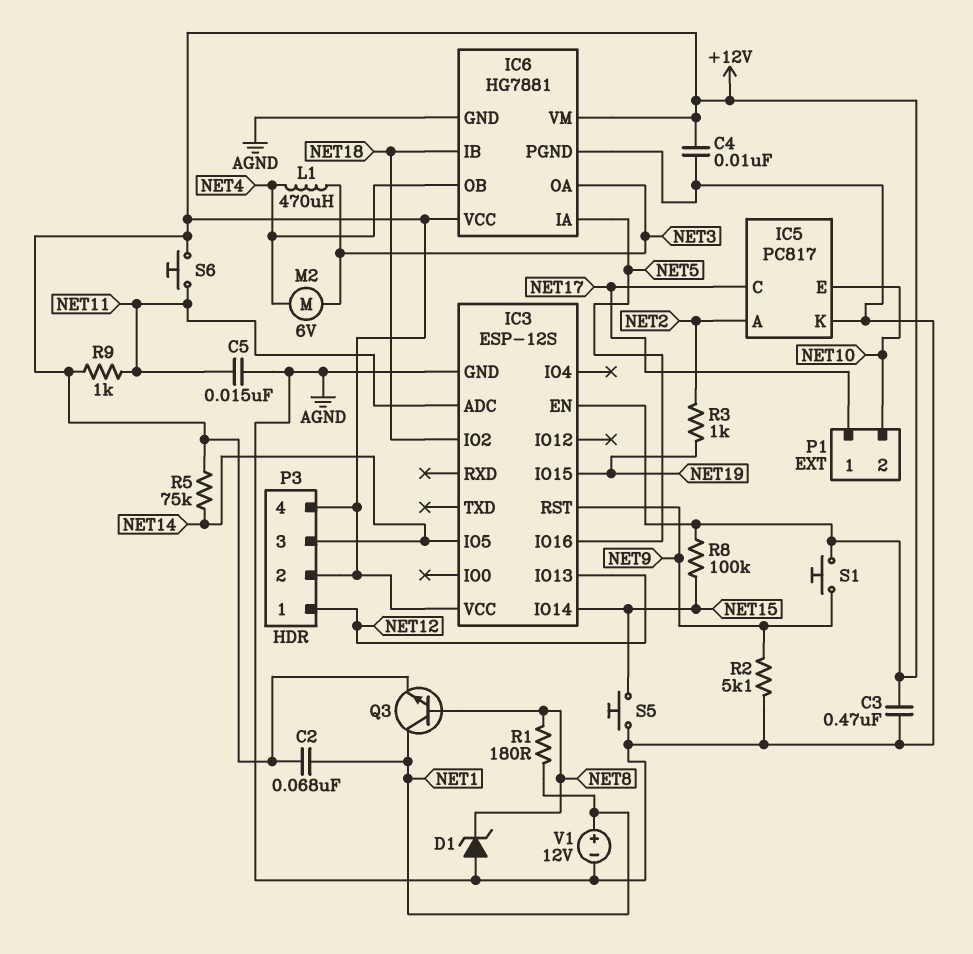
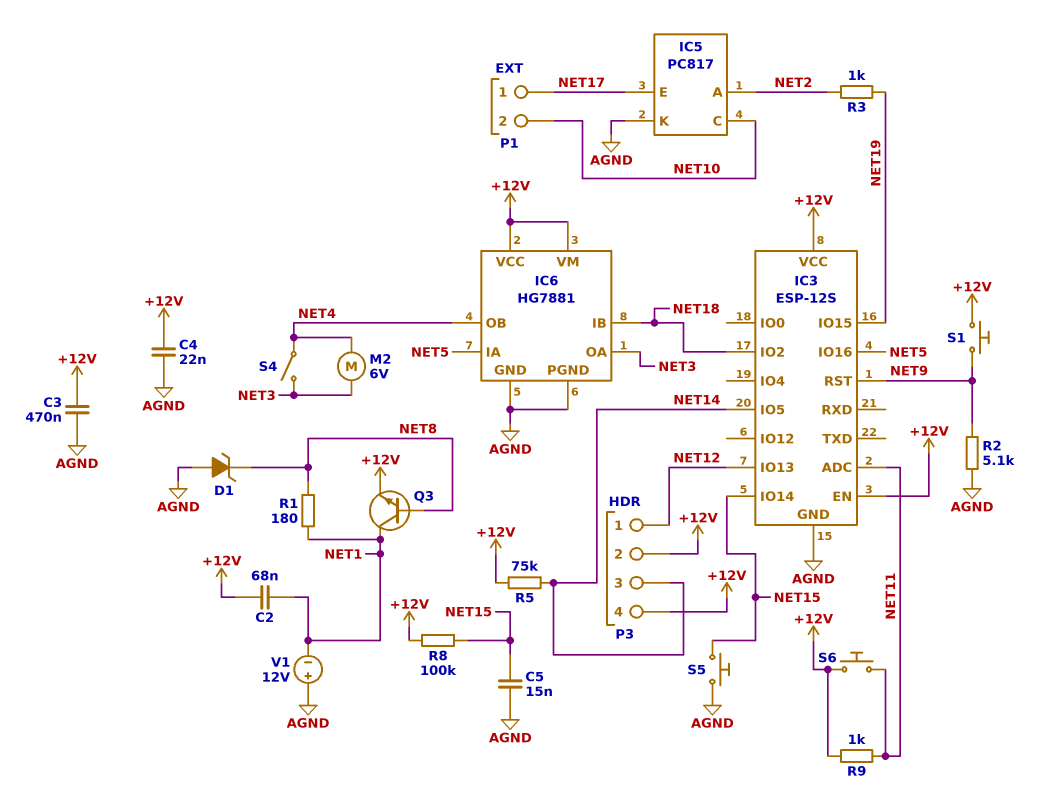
C4: 10nF (+12V, AGND) -> 22nF (+12V, AGND)
C5: 15nF (AGND, NET11) -> 15nF (AGND, NET15)
IC5 pin C: NET17 -> NET10
IC5 pin E: NET10 -> NET17
L1: 470uH (NET3, NET4) -> none
S4: none -> switch (NET3, NET4)
V1: 12V (plus NET1, minus AGND) -> 12V (plus AGND, minus NET1)

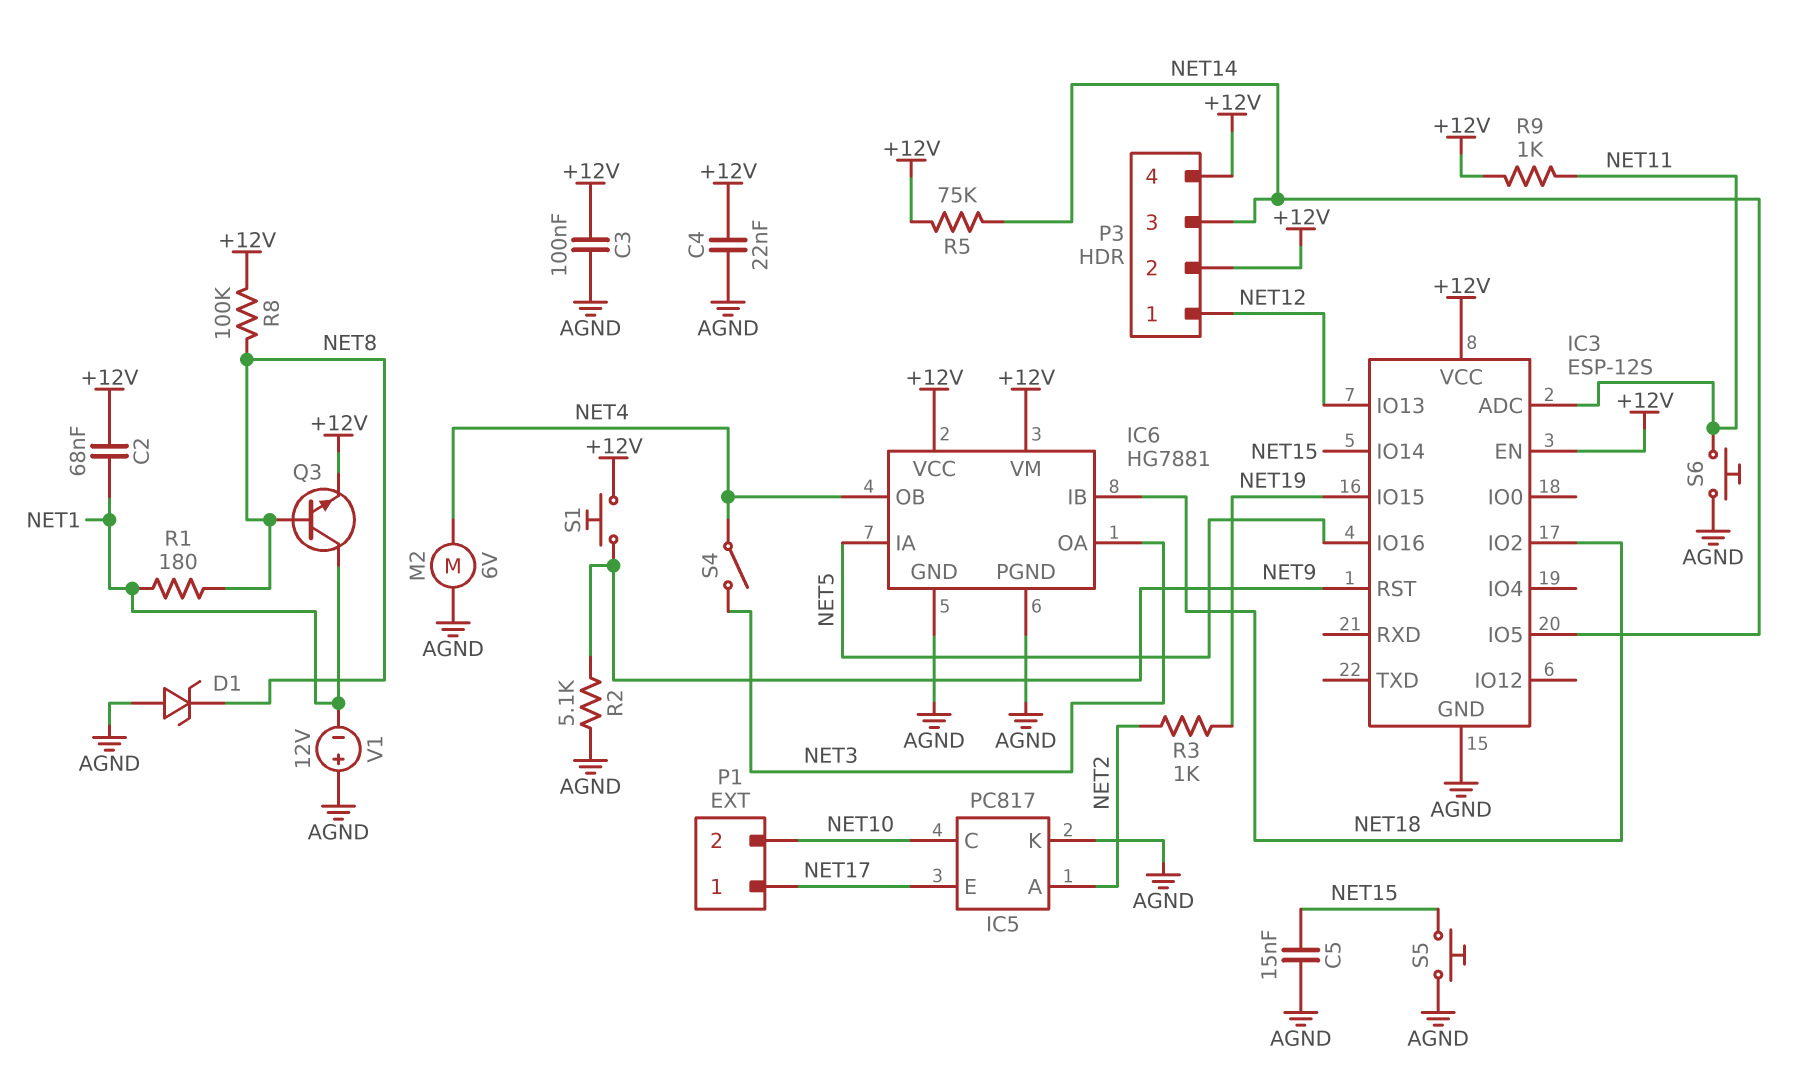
C3: 470nF (+12V, AGND) -> 100nF (+12V, AGND)
M2: motor 6V (NET3, NET4) -> motor 6V (AGND, NET4)
R8: 100k (+12V, NET15) -> 100k (+12V, NET8)
S6: button (+12V, NET11) -> button (AGND, NET11)

